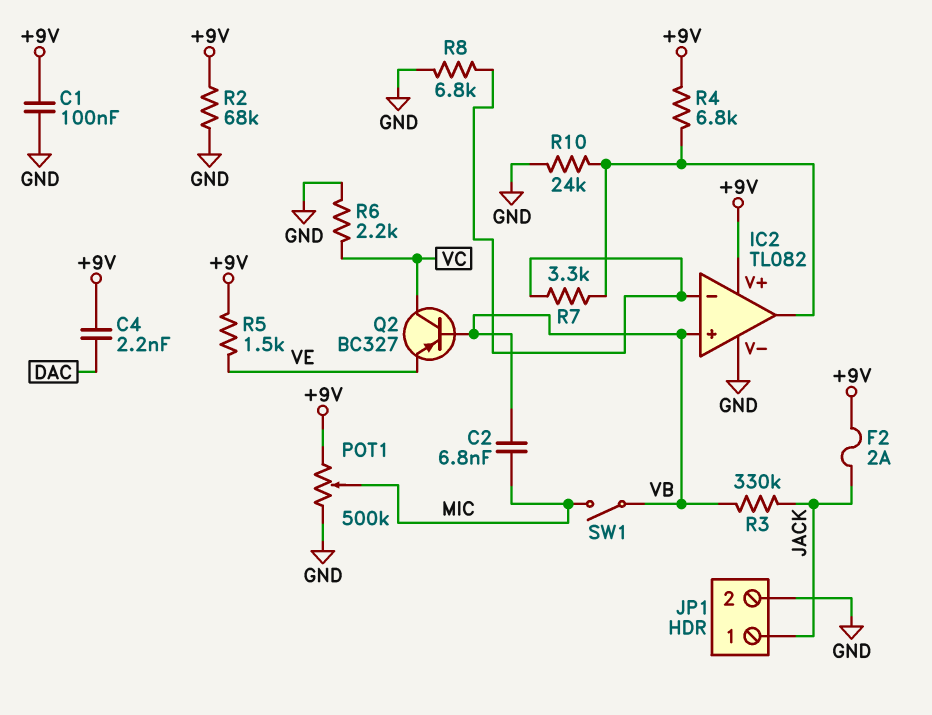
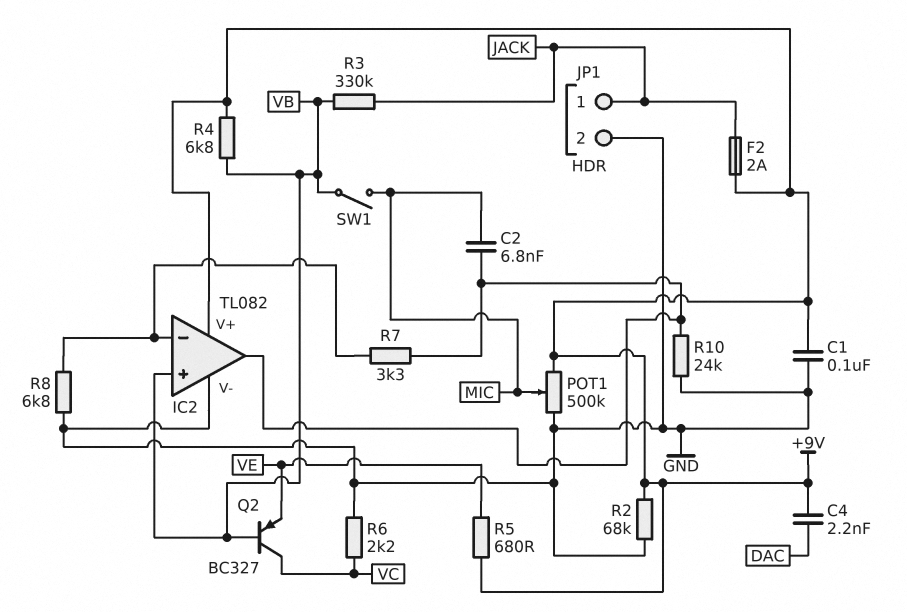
C2: 6.8nF (MIC, VB) -> 6.8nF (IC2/out, MIC)
R4: 6.8k (+9V, IC2/out) -> 6.8k (+9V, VB)
R5: 1.5k (+9V, VE) -> 680 (+9V, VE)

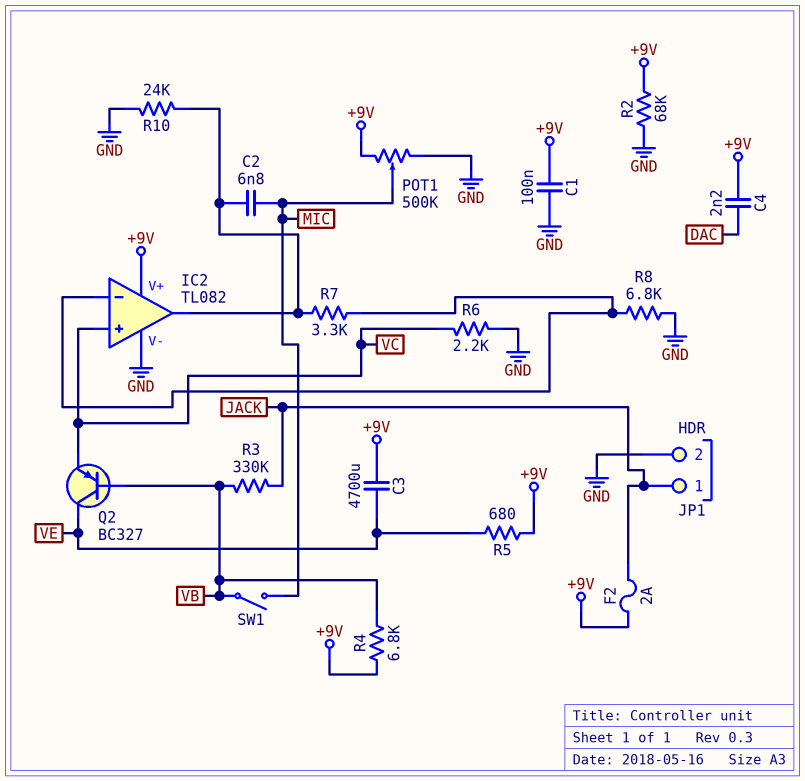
C3: none -> 4700uF (+9V, VE)
IC2 pin in+: VB -> VC
Q2: PNP BC327 (B VB, C VC, E VE) -> PNP BC327 (B VB, C VE, E VC)

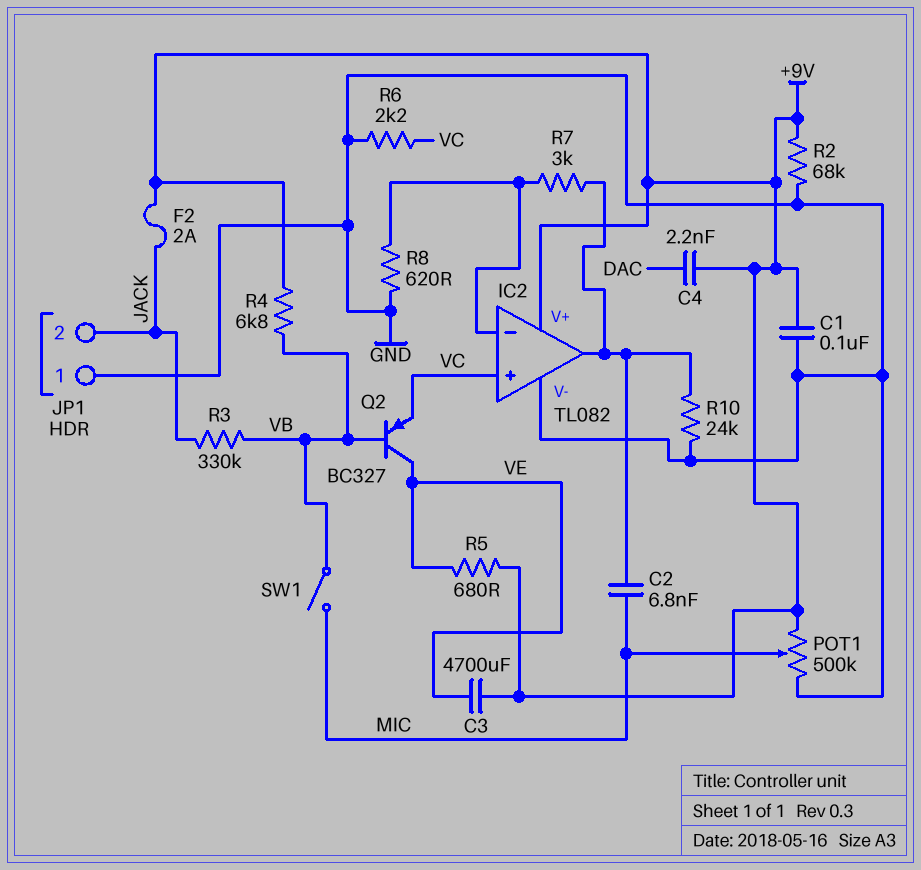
JP1 pin 1: JACK -> GND
JP1 pin 2: GND -> JACK
R7: 3.3k (IC2/in-, IC2/out) -> 3k (IC2/in-, IC2/out)
R8: 6.8k (GND, IC2/in-) -> 620 (GND, IC2/in-)

